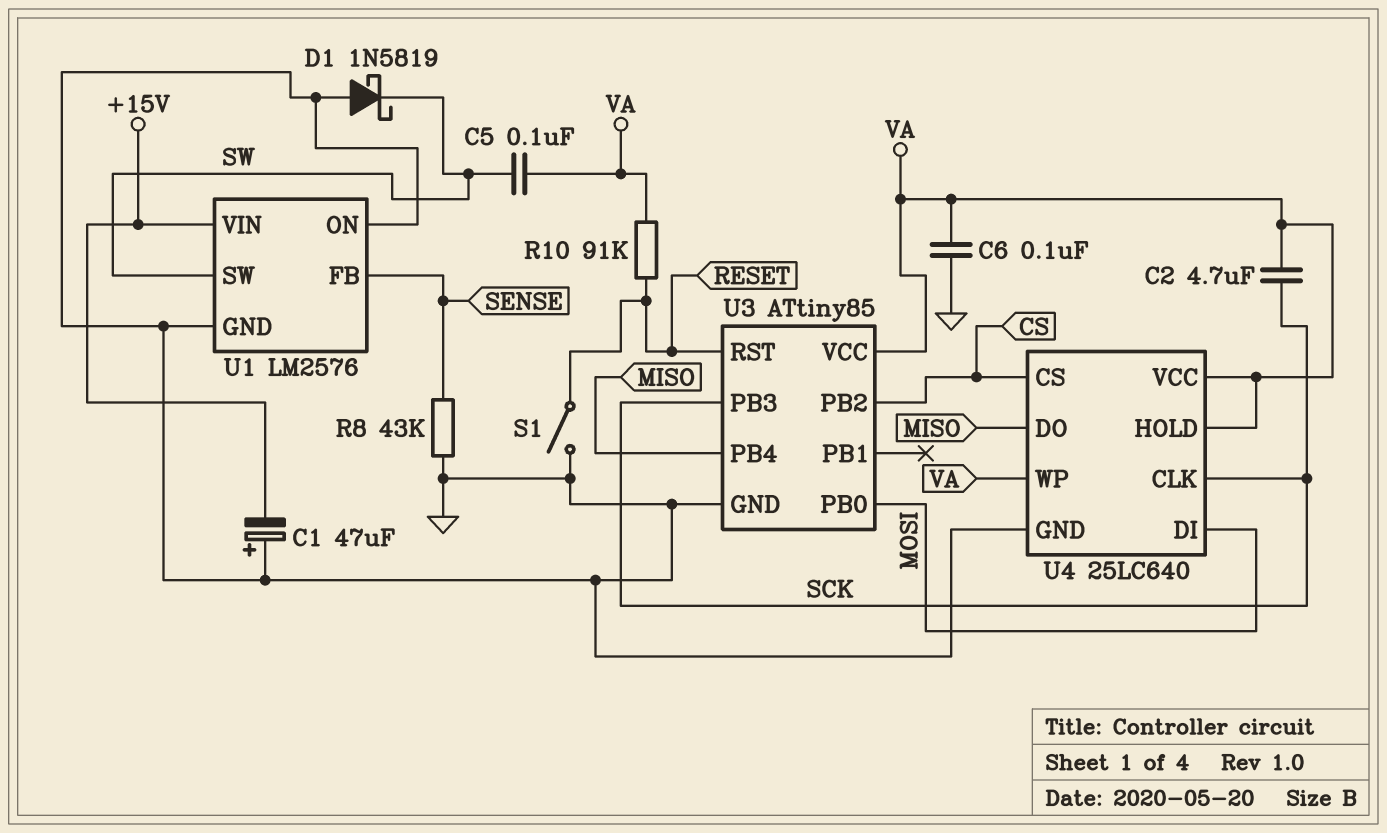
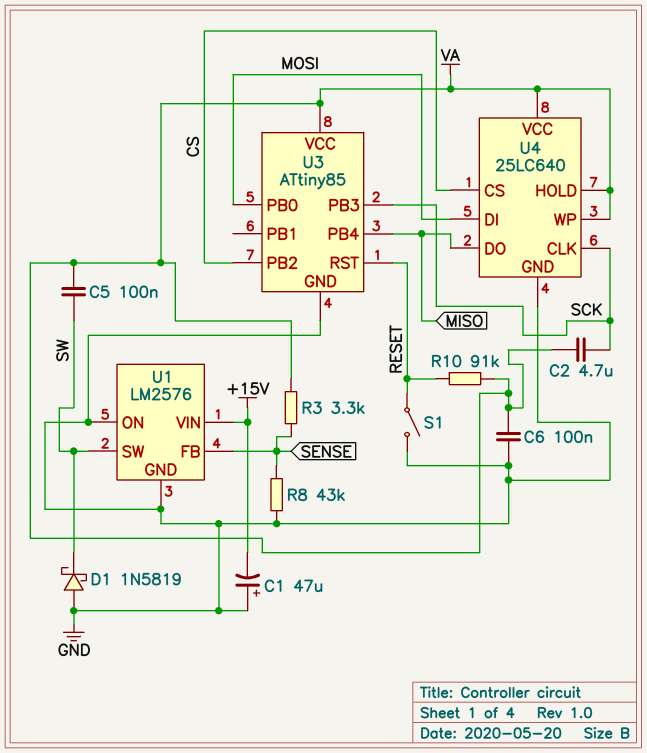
R3: none -> 3.3k (SENSE, VA)

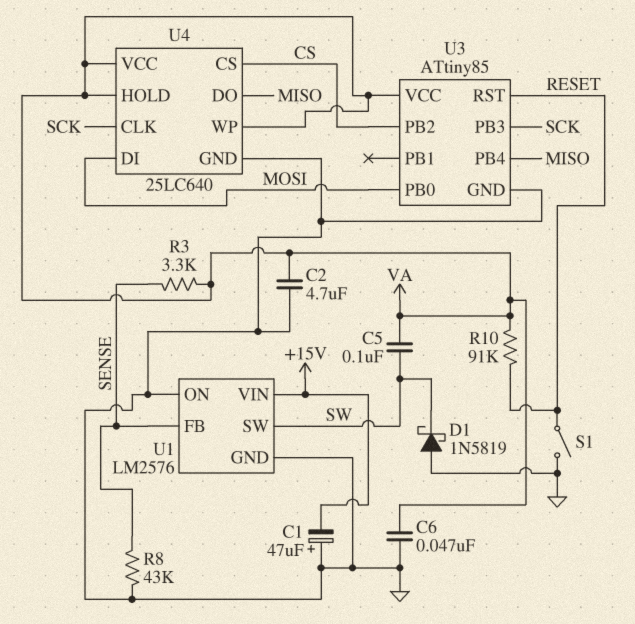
C2: 4.7uF (SCK, VA) -> 4.7uF (GND, VA)
C6: 100nF (GND, VA) -> 47nF (GND, VA)

